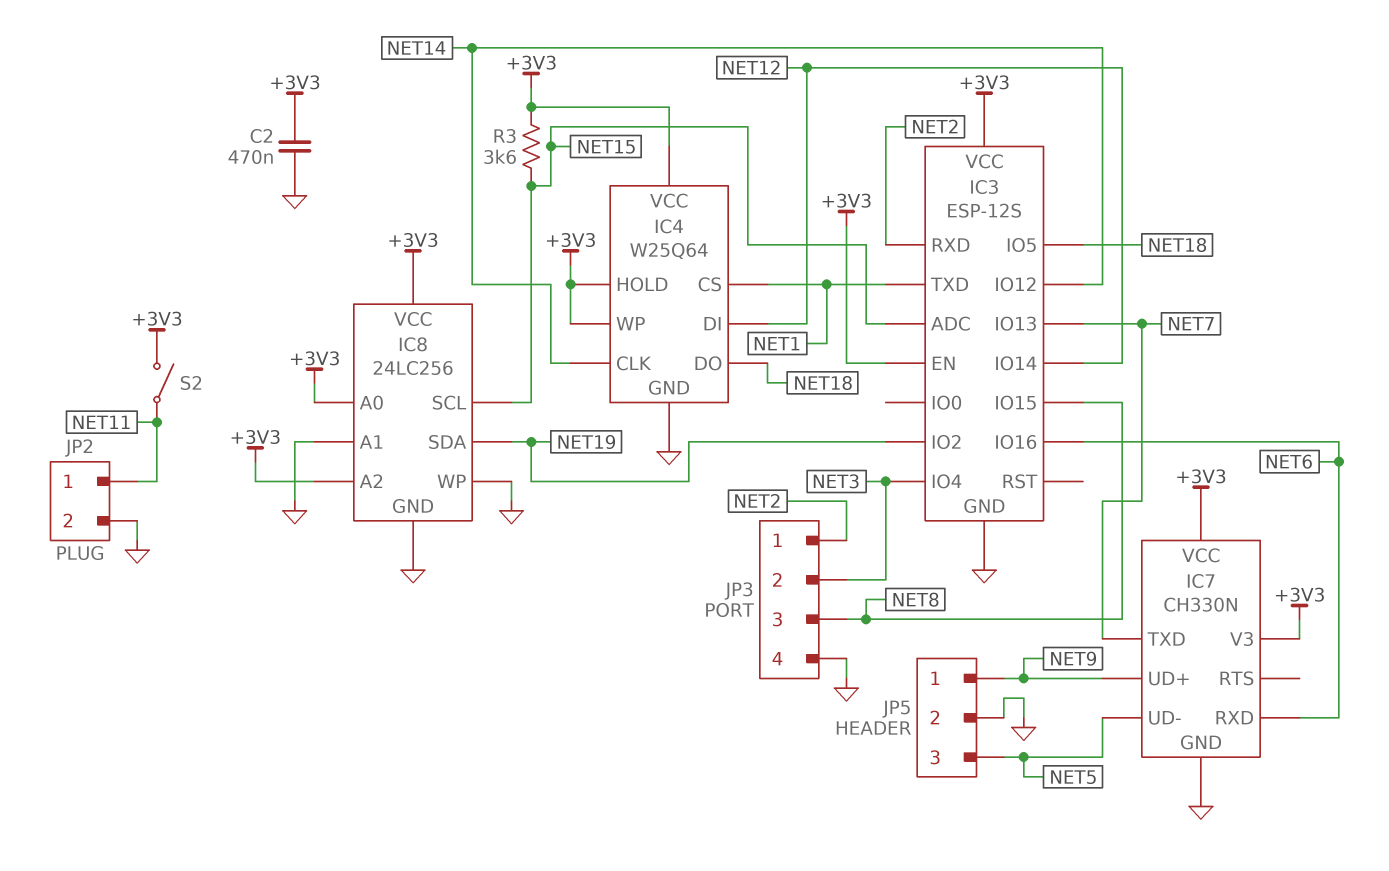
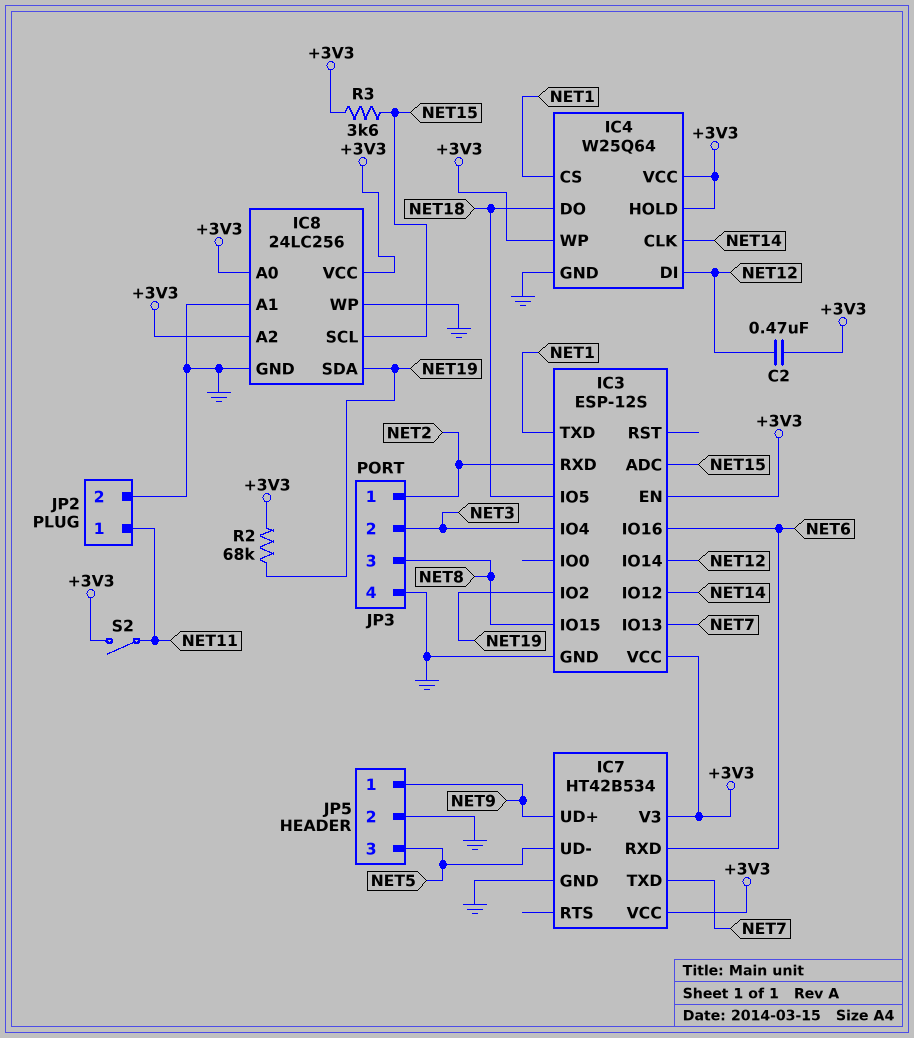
C2: 470nF (+3V3, GND) -> 470nF (+3V3, NET12)
IC7: CH330N -> HT42B534
R2: none -> 68k (+3V3, NET19)

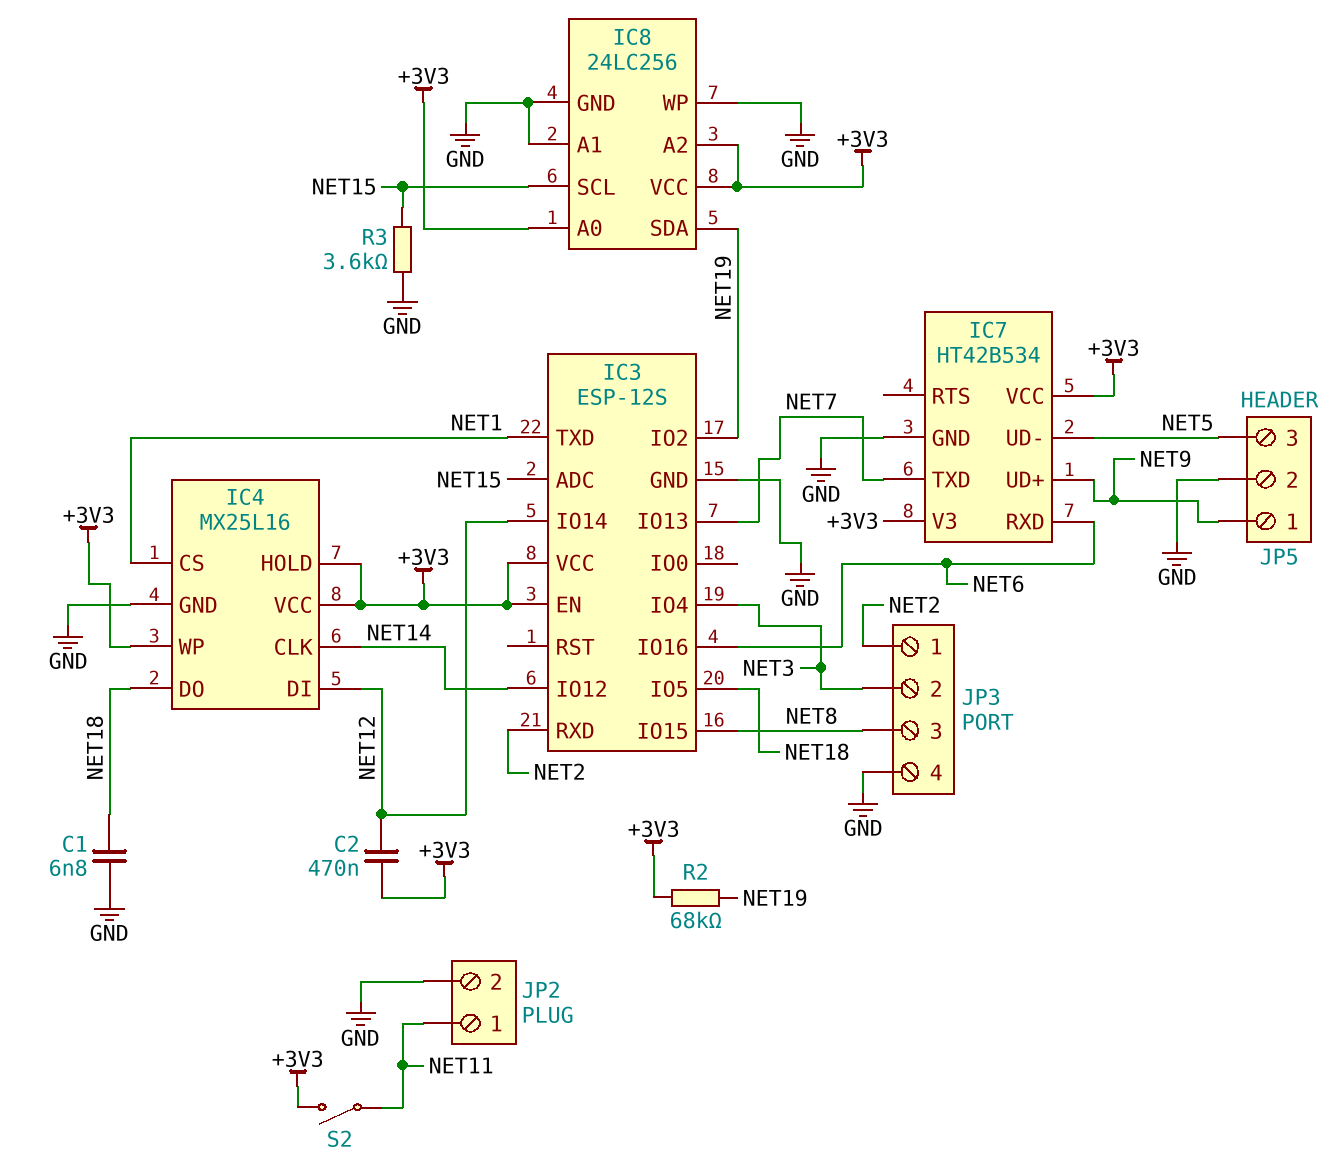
C1: none -> 6.8nF (GND, NET18)
IC4: W25Q64 -> MX25L16
R3: 3.6k (+3V3, NET15) -> 3.6k (GND, NET15)

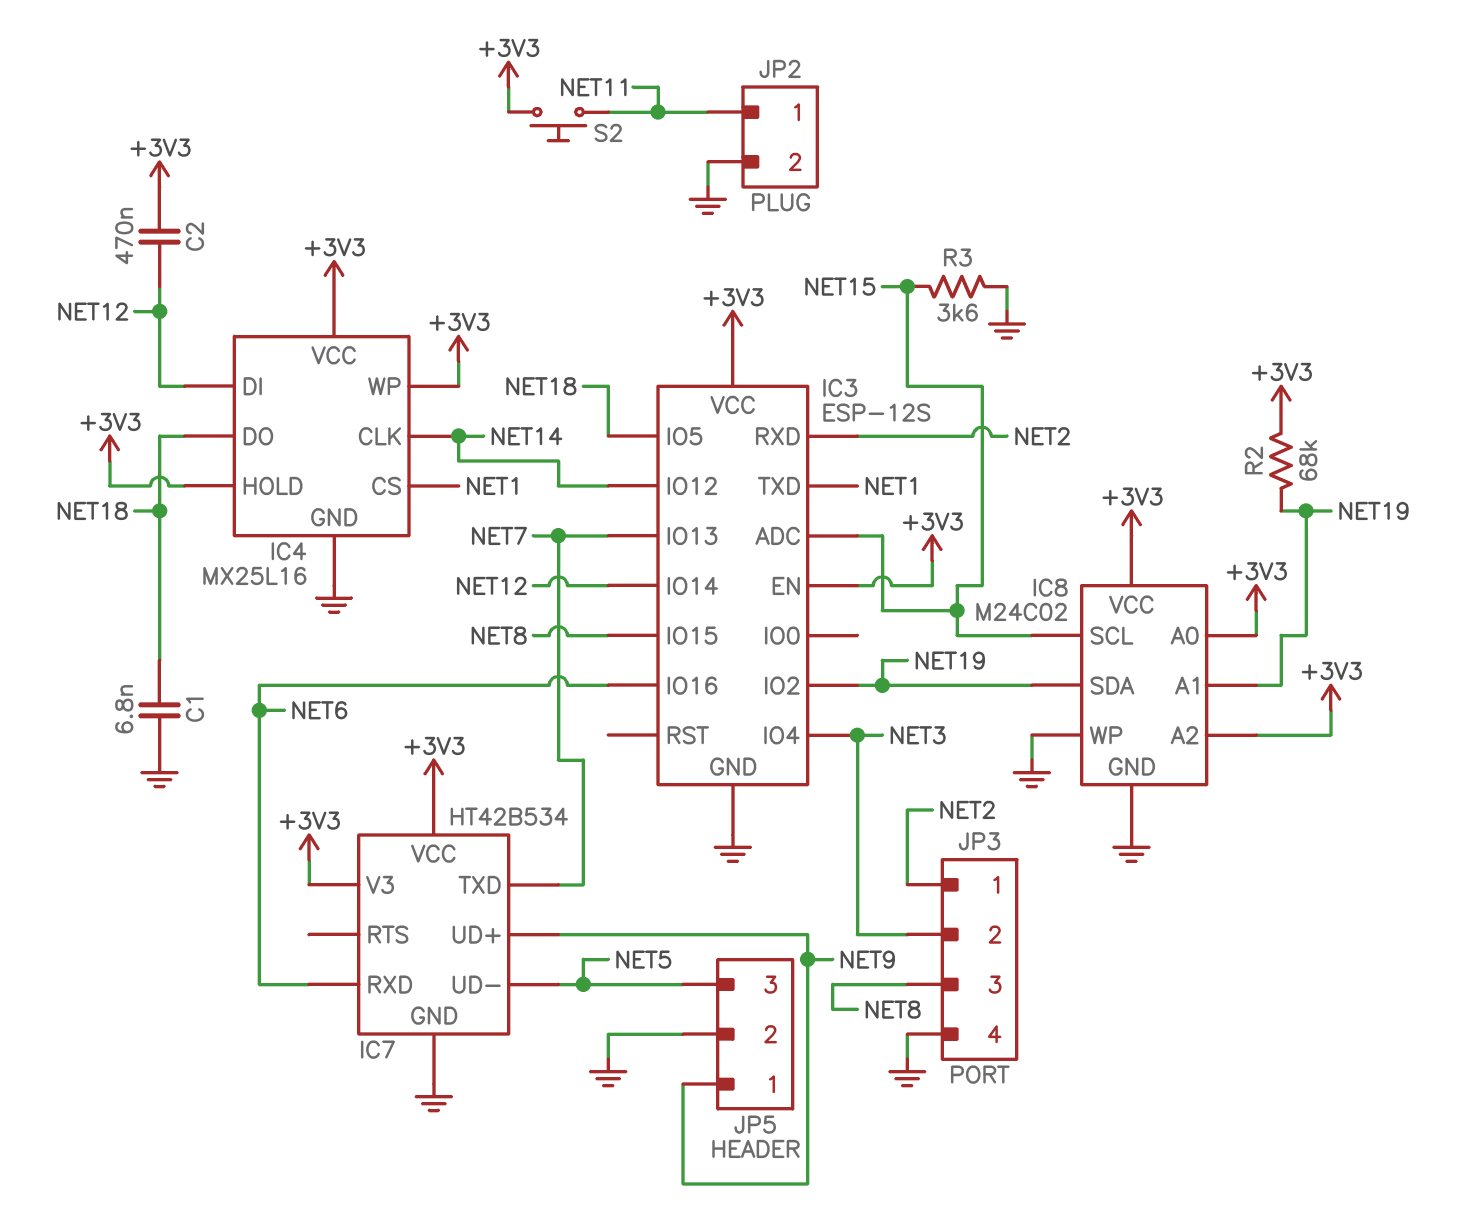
IC8: 24LC256 -> M24C02
IC8 pin A1: GND -> NET19
S2: switch (+3V3, NET11) -> button (+3V3, NET11)

